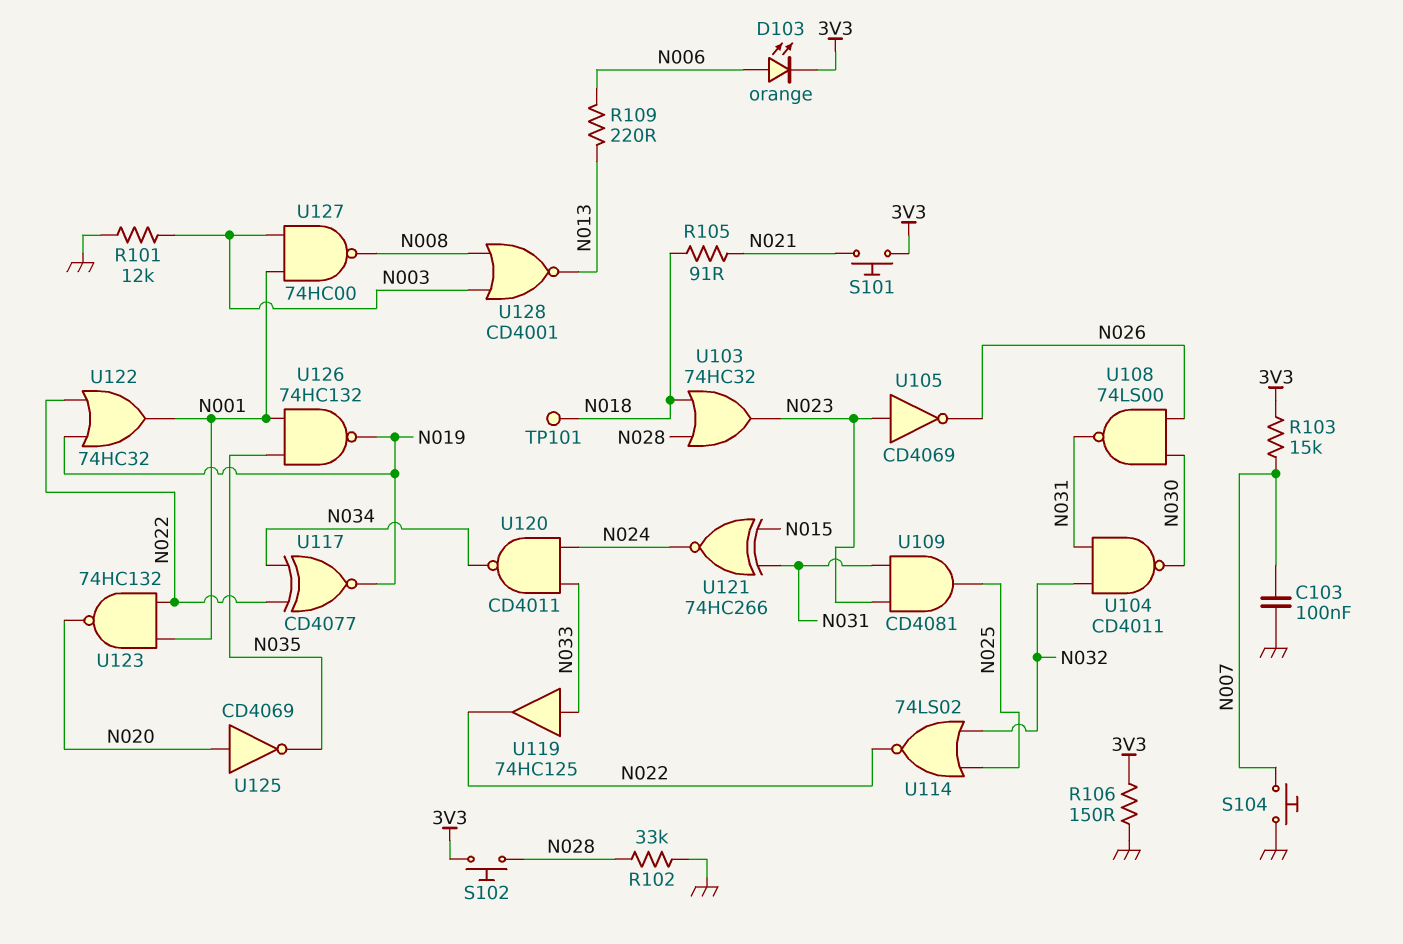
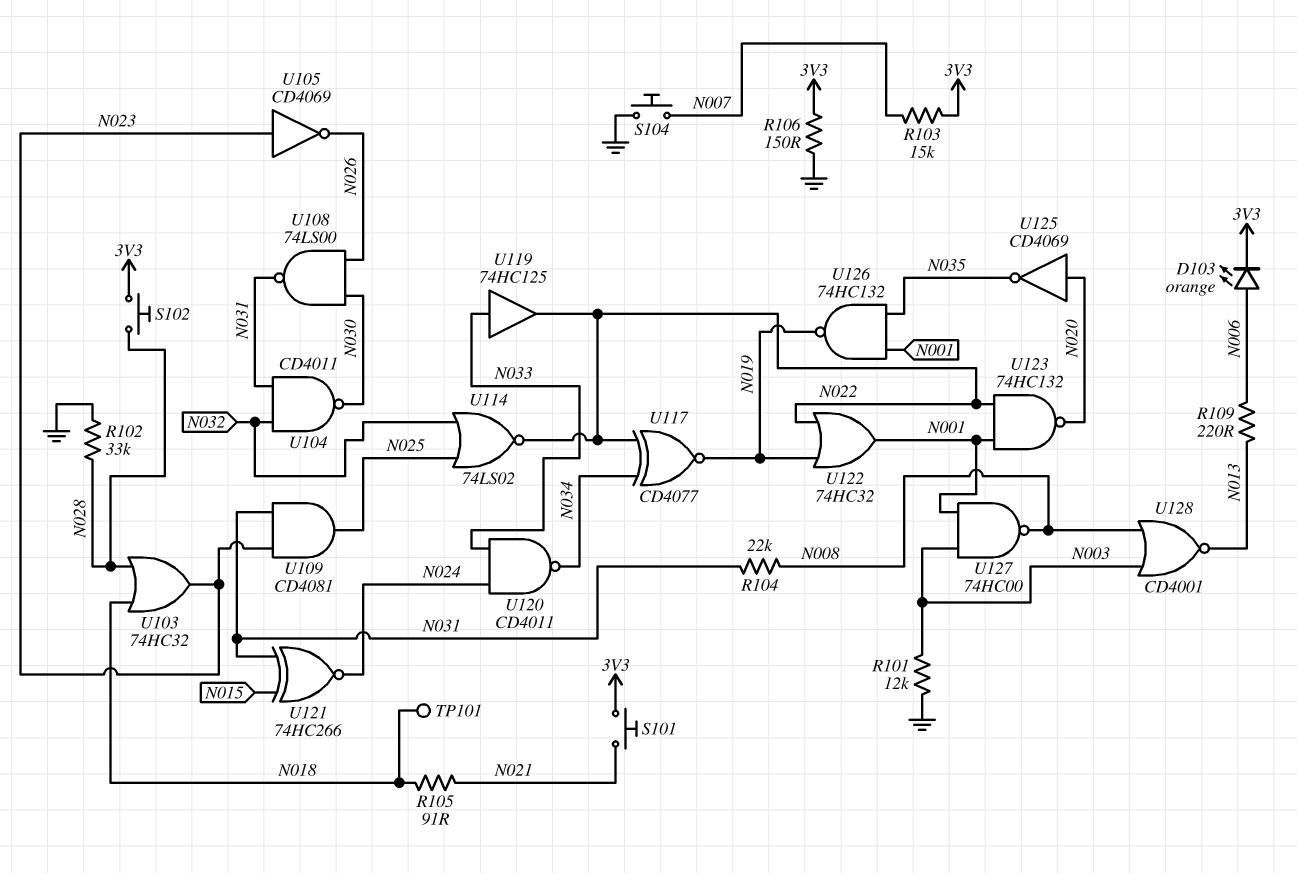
C103: 100nF (GND, N007) -> none
R104: none -> 22k (N008, N031)

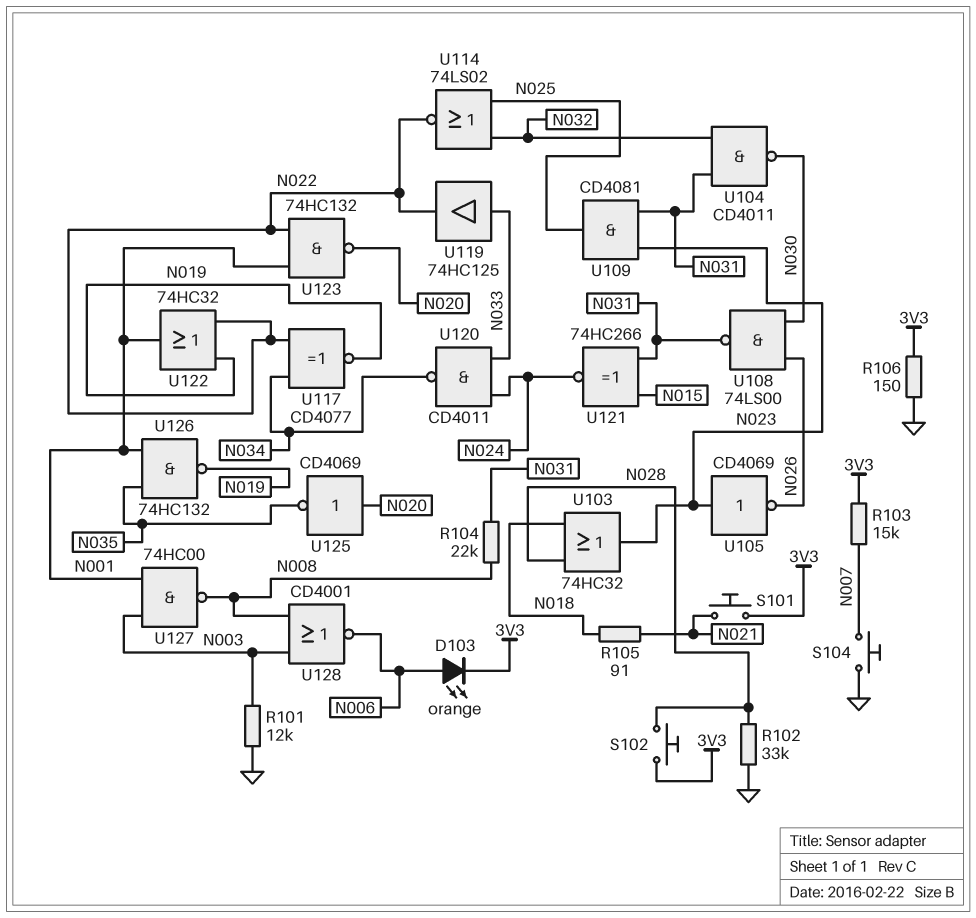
R109: 220 (N006, N013) -> none
TP101: test point (N018) -> none
U128: NOR CD4001 (in N003, in N008, out N013) -> NOR CD4001 (in N003, in N008, out N006)

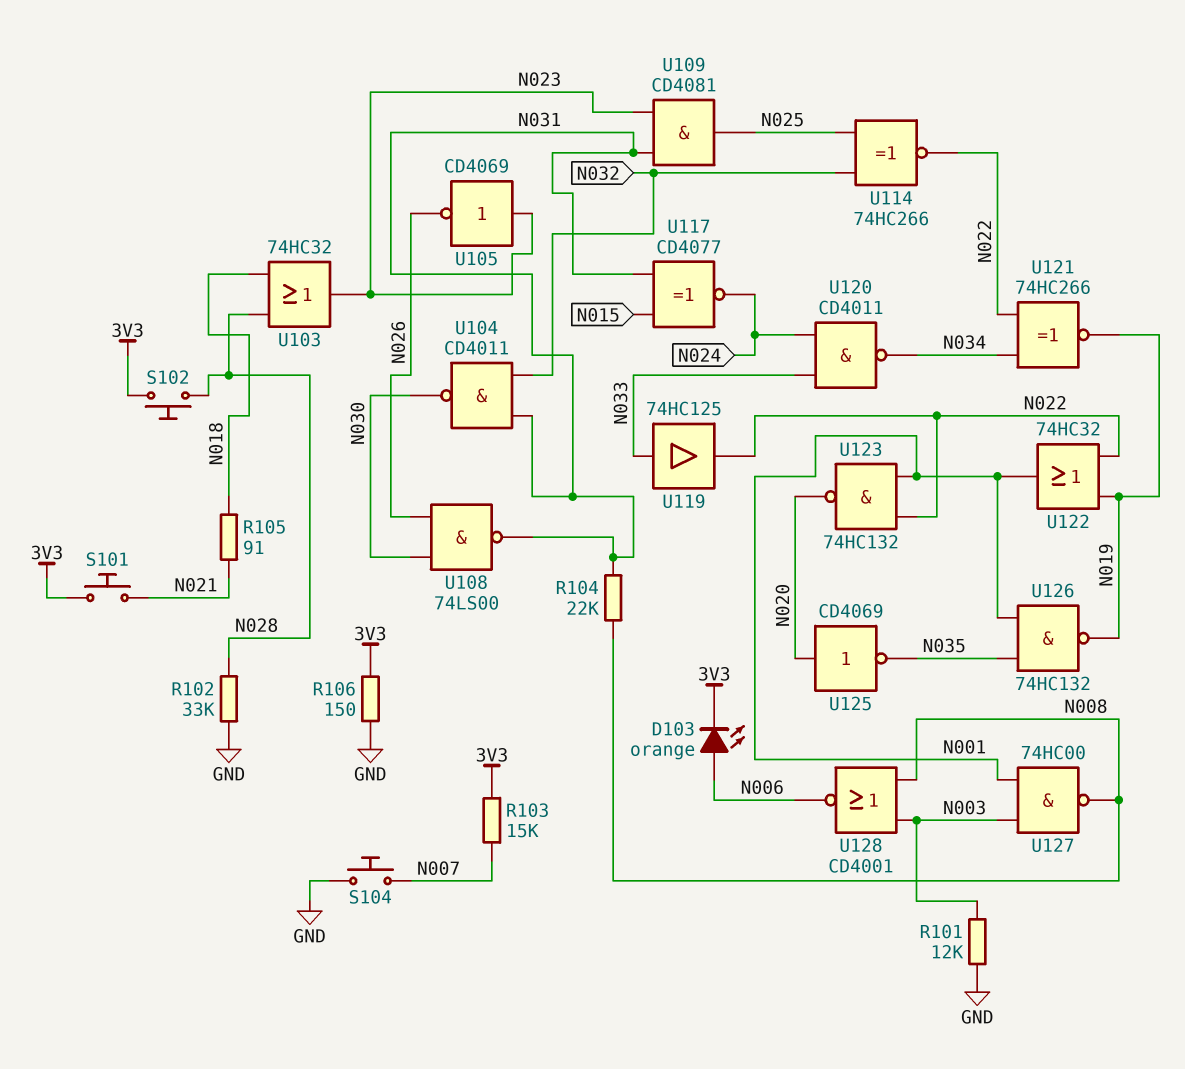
U114: NOR 74LS02 (in N025, in N032, out N022) -> XNOR 74HC266 (in N025, in N032, out N022)
U117: XNOR CD4077 (in N022, in N034, out N019) -> XNOR CD4077 (in N015, in N031, out N024)
U121: XNOR 74HC266 (in N015, in N031, out N024) -> XNOR 74HC266 (in N022, in N034, out N019)

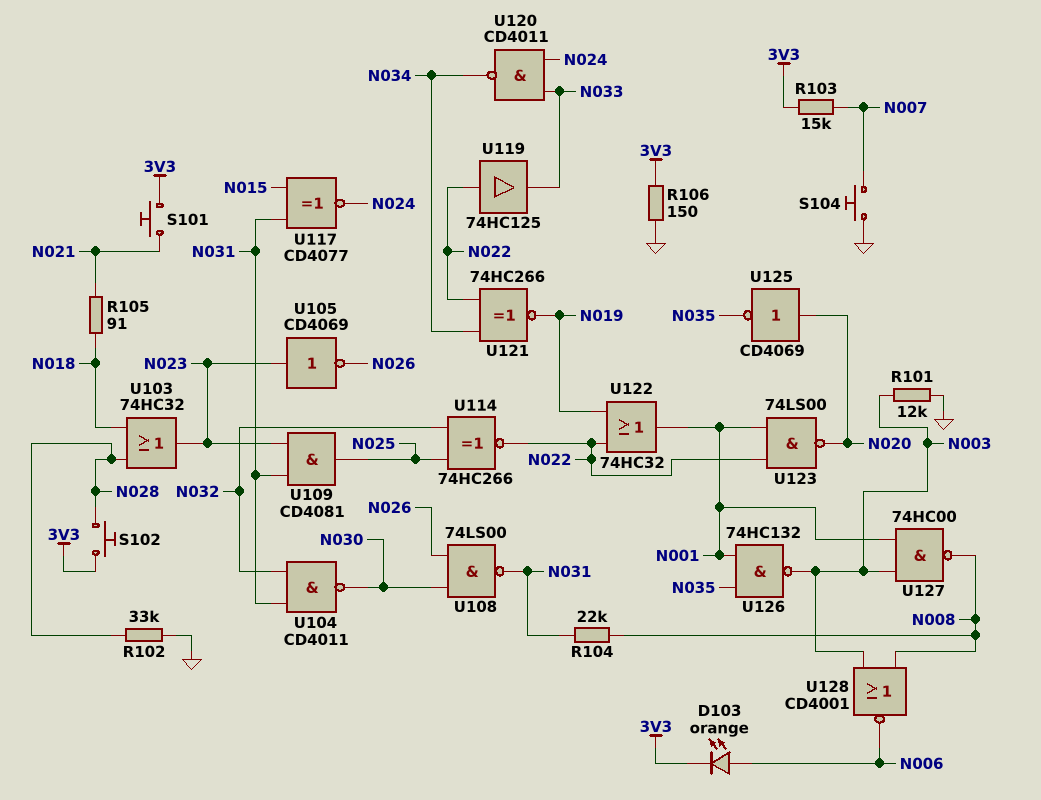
U119: buffer 74HC125 (in N033, out N022) -> buffer 74HC125 (in N022, out N033)
U123: NAND 74HC132 (in N001, in N022, out N020) -> NAND 74LS00 (in N001, in N022, out N020)
U126: NAND 74HC132 (in N001, in N035, out N019) -> NAND 74HC132 (in N001, in N035, out N003)

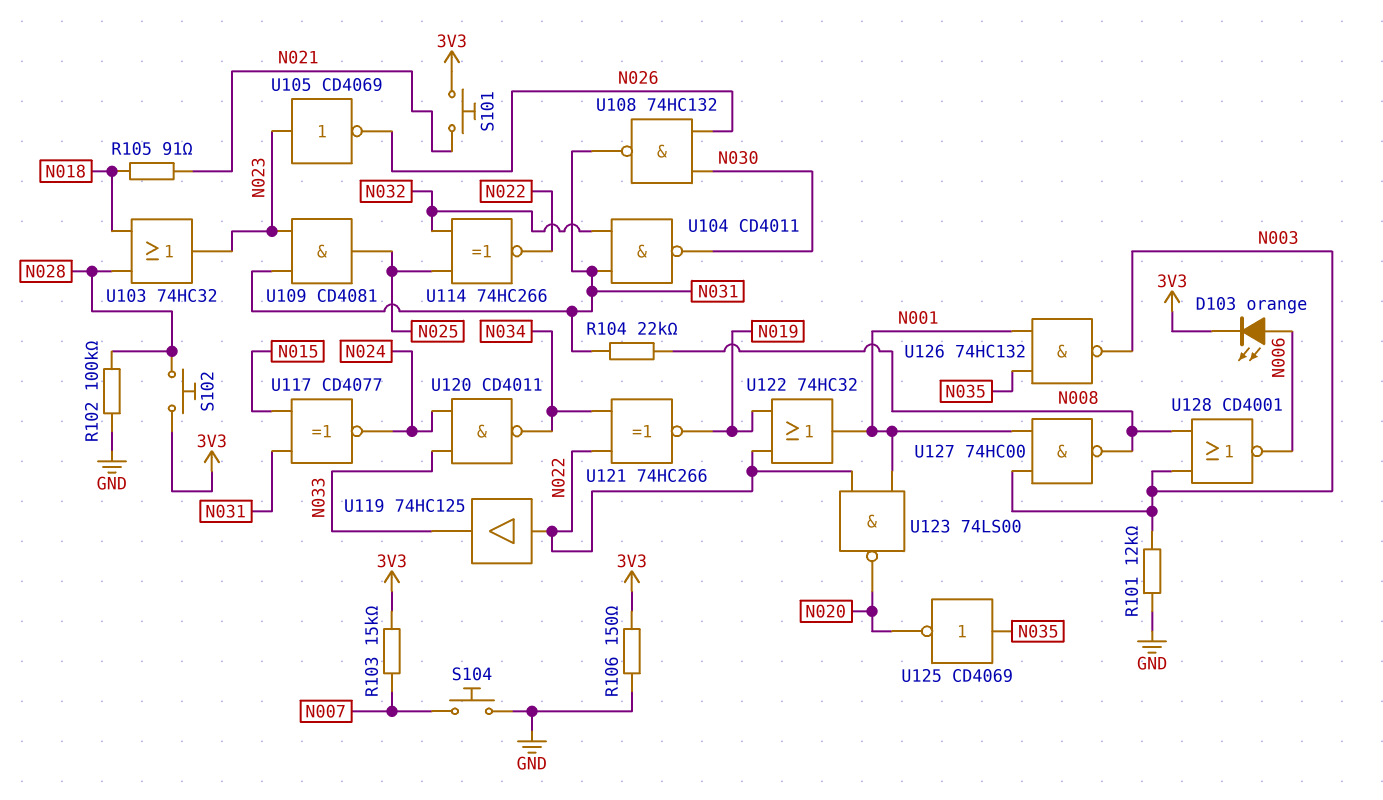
R102: 33k (GND, N028) -> 100k (GND, N028)
U108: NAND 74LS00 (in N026, in N030, out N031) -> NAND 74HC132 (in N026, in N030, out N031)
U125: NOT CD4069 (in N020, out N035) -> NOT CD4069 (in N035, out N020)

